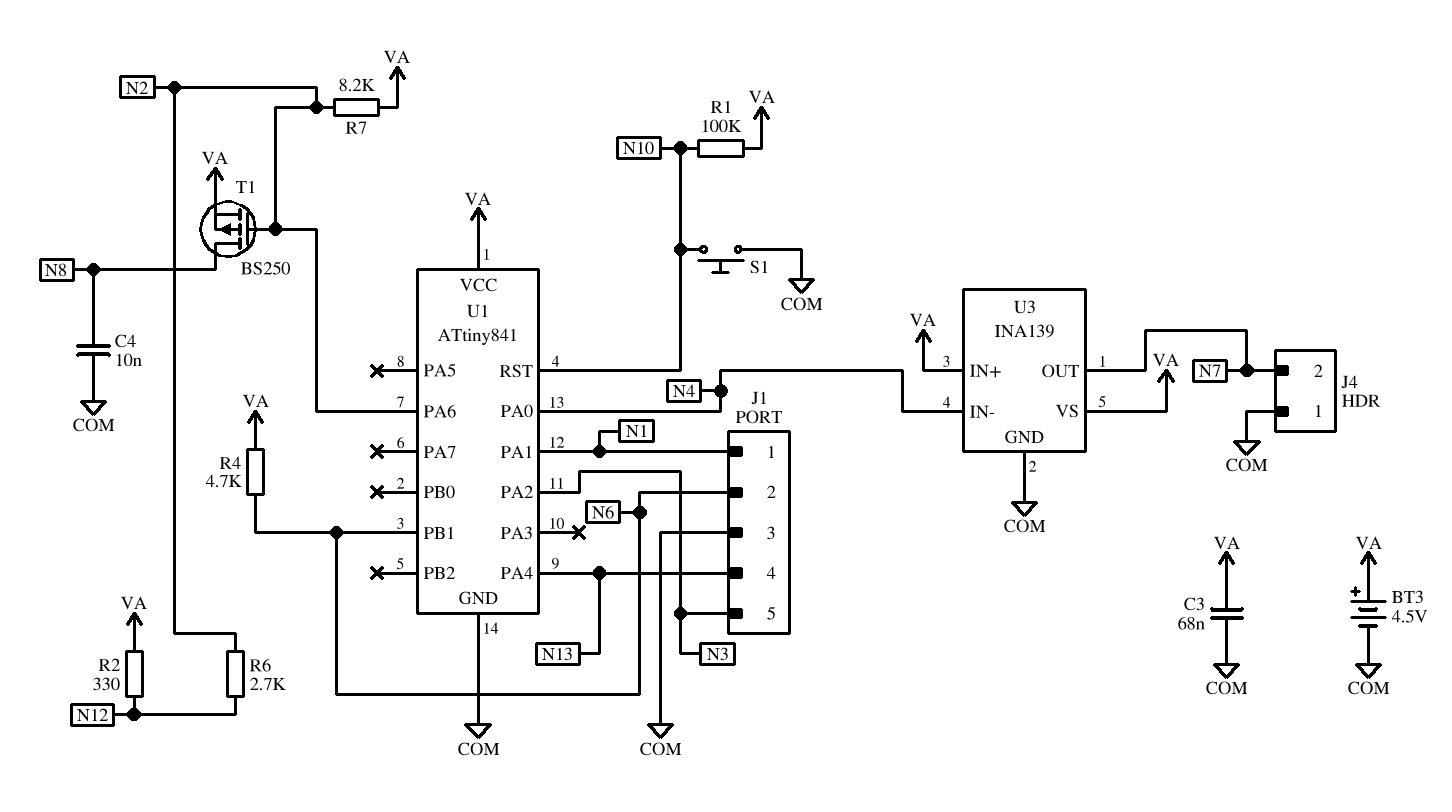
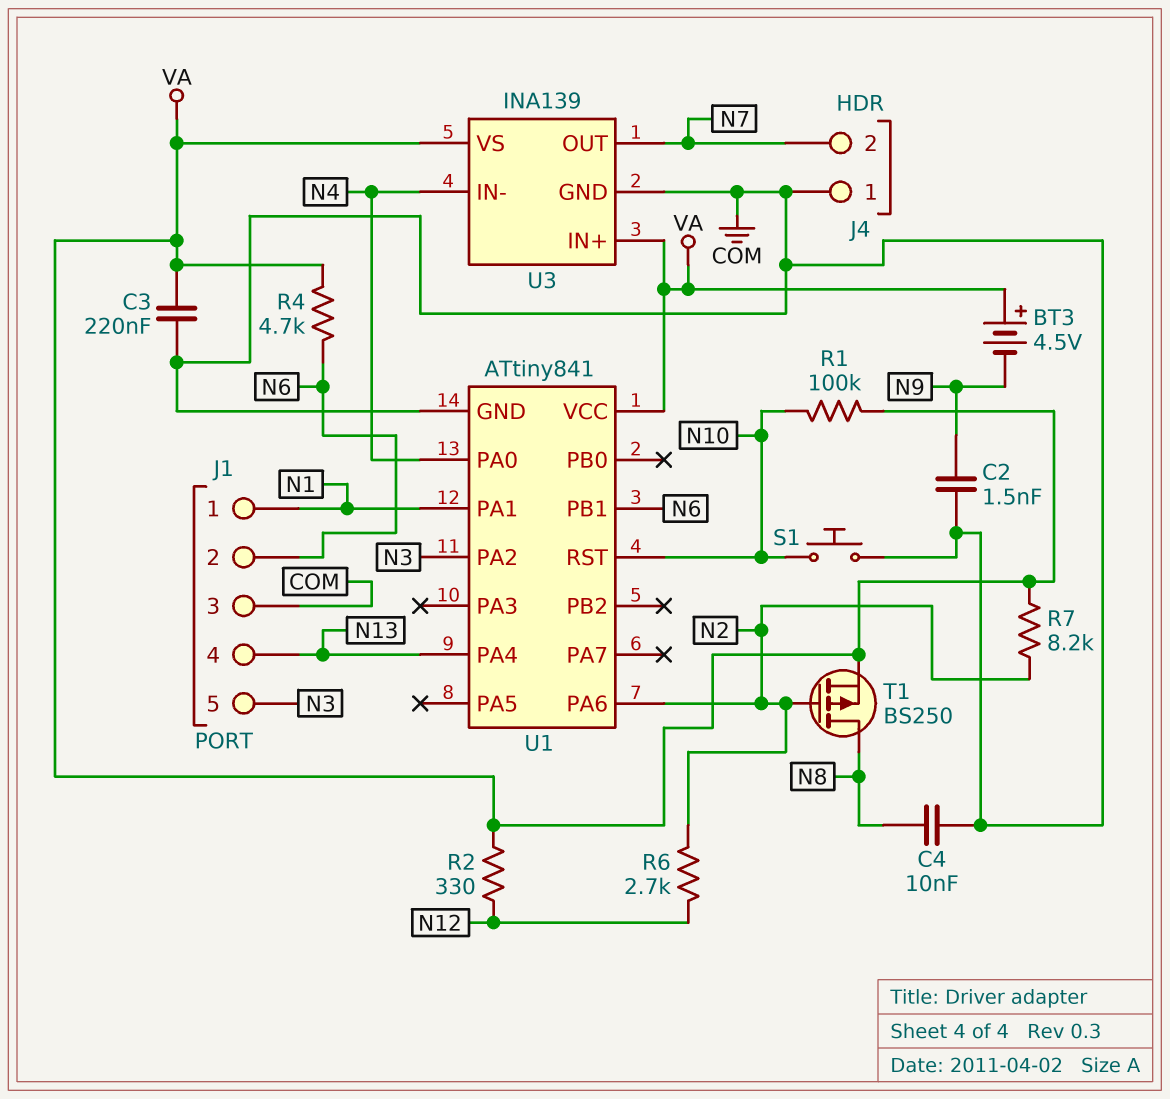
BT3: 4.5V (plus VA, minus COM) -> 4.5V (plus VA, minus N9)
C2: none -> 1.5nF (COM, N9)
C3: 68nF (COM, VA) -> 220nF (COM, VA)

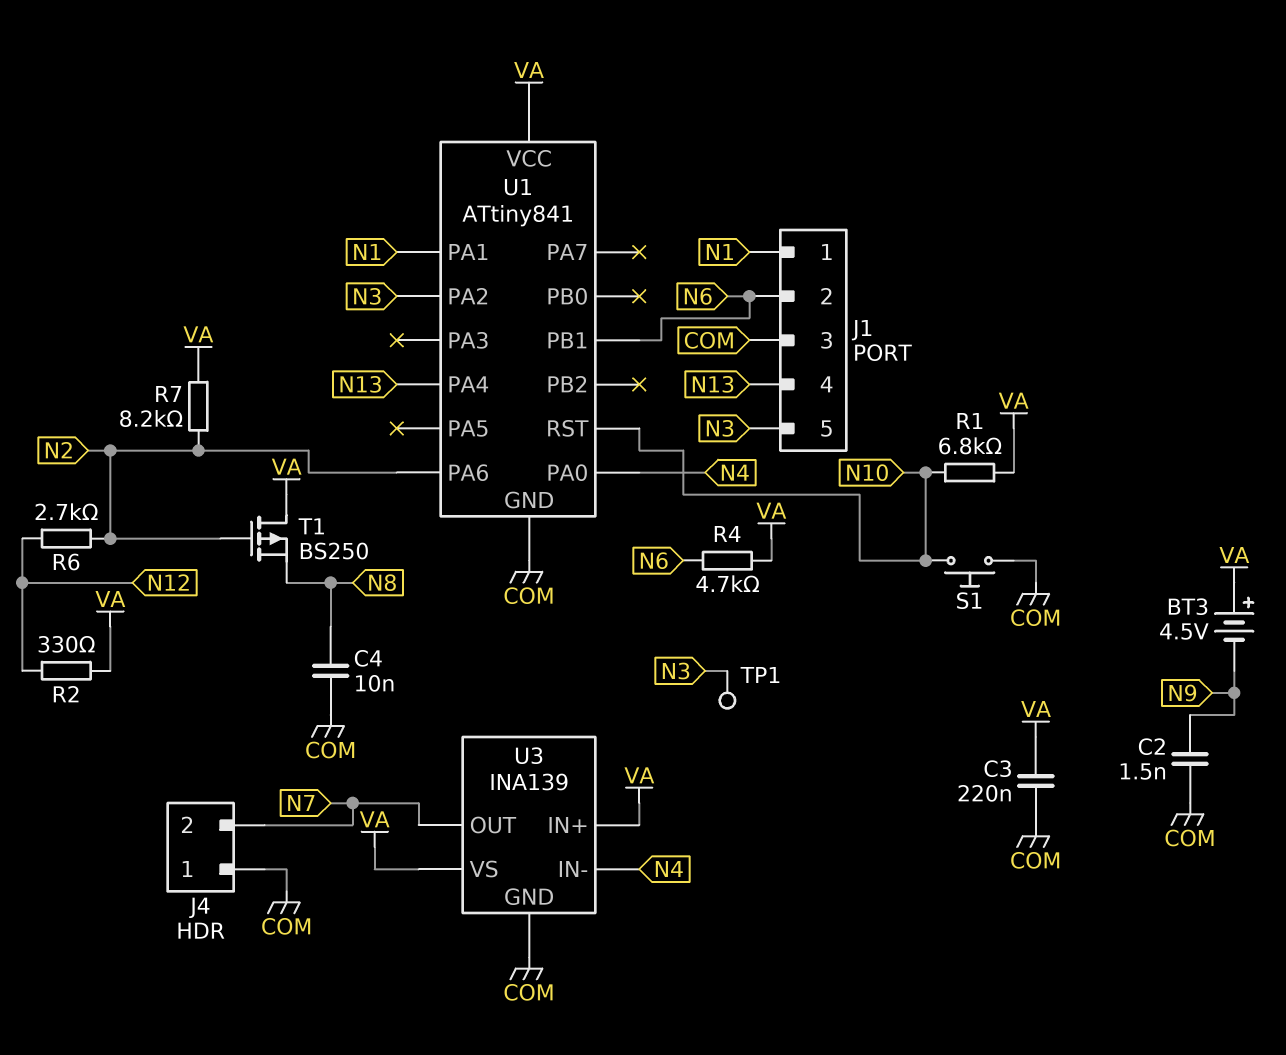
R1: 100k (N10, VA) -> 6.8k (N10, VA)
T1: PMOS BS250 (G N2, D N8, S VA) -> PMOS BS250 (G N2, D VA, S N8)
TP1: none -> test point (N3)

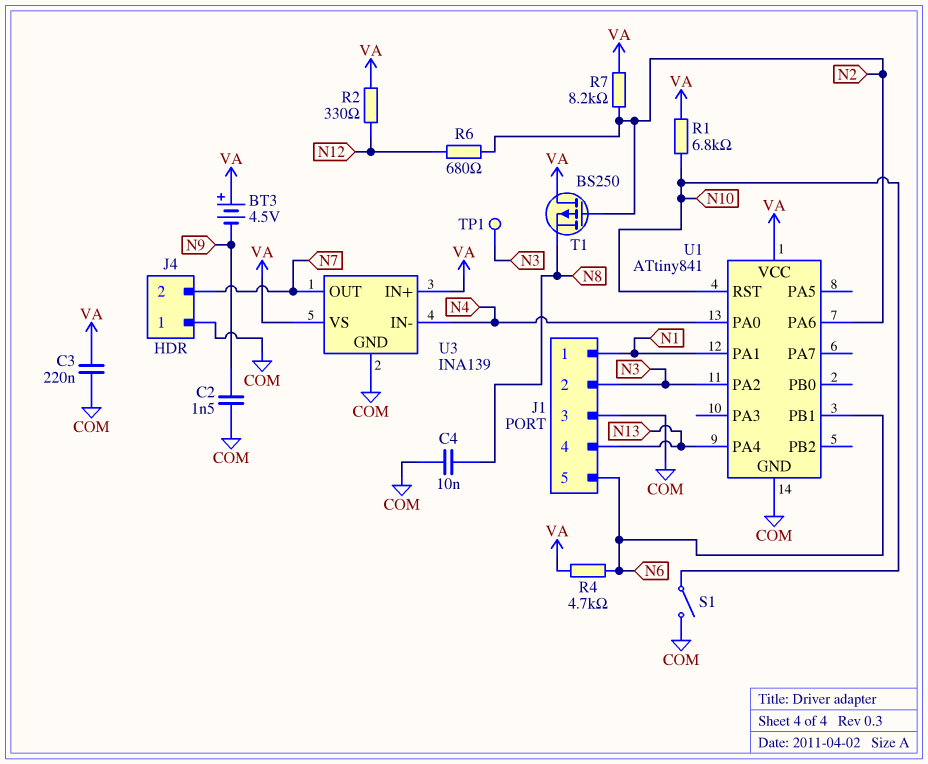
J1 pin 2: N6 -> N3
J1 pin 5: N3 -> N6
R6: 2.7k (N2, N12) -> 680 (N2, N12)
S1: button (COM, N10) -> switch (COM, N10)

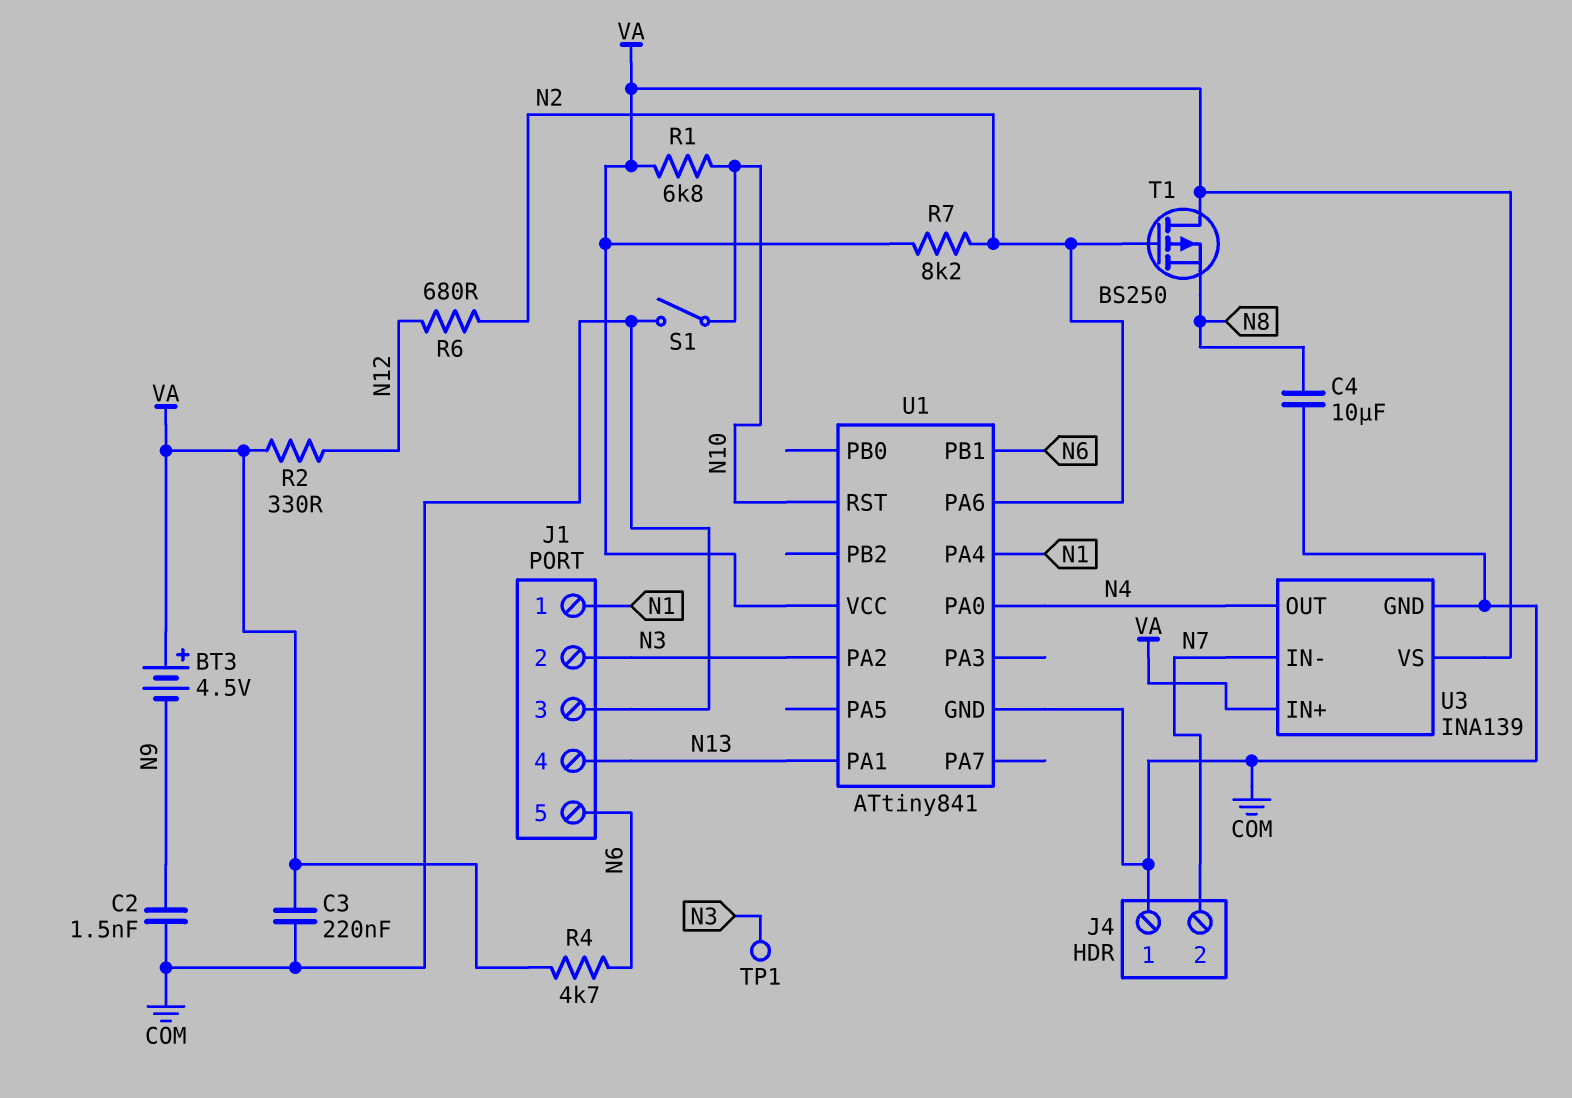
C4: 10nF (COM, N8) -> 10uF (COM, N8)
U1 pin PA1: N1 -> N13
U1 pin PA4: N13 -> N1
U3 pin IN-: N4 -> N7
U3 pin OUT: N7 -> N4

